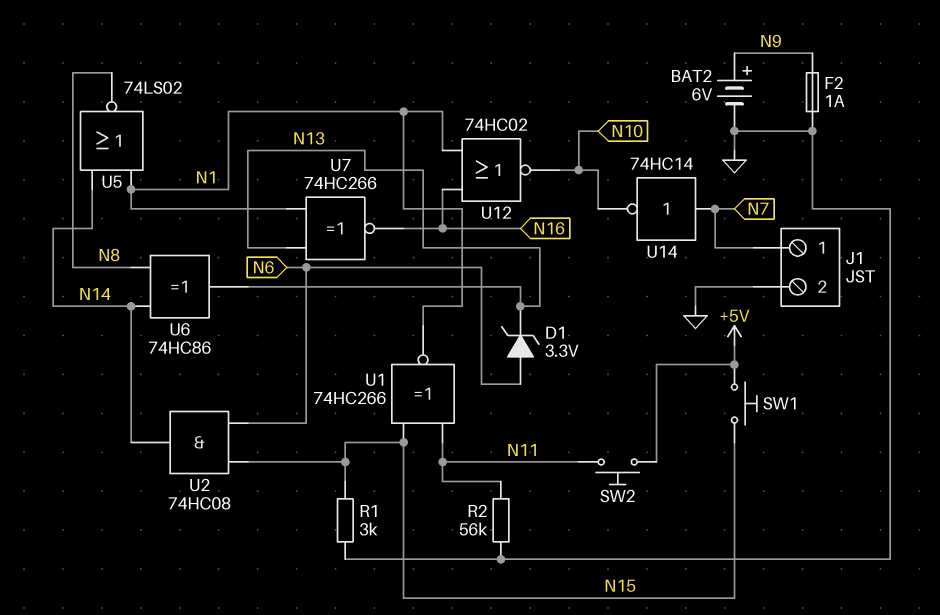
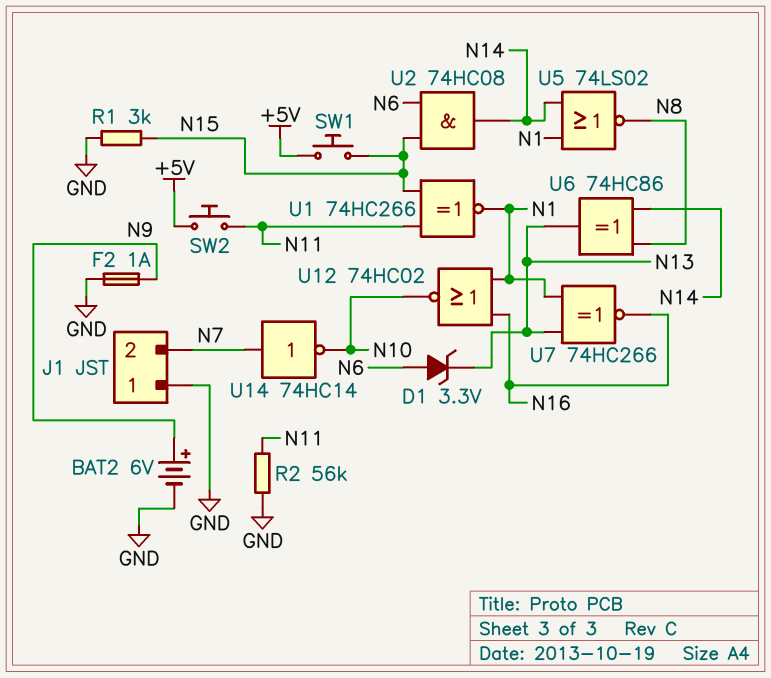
J1 pin 1: N7 -> GND
J1 pin 2: GND -> N7

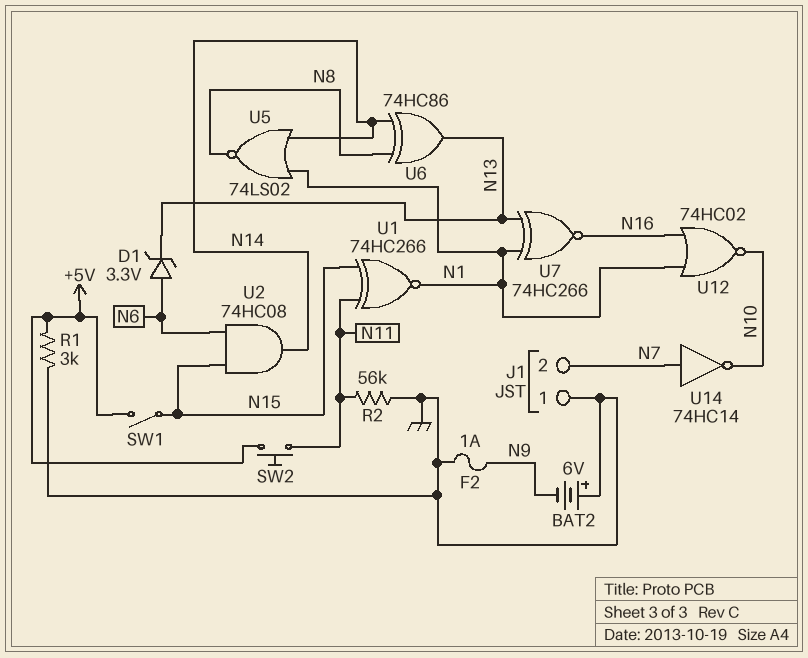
BAT2: 6V (plus N9, minus GND) -> 6V (plus GND, minus N9)
R1: 3k (GND, N15) -> 3k (+5V, GND)
SW1: button (+5V, N15) -> switch (+5V, N15)

